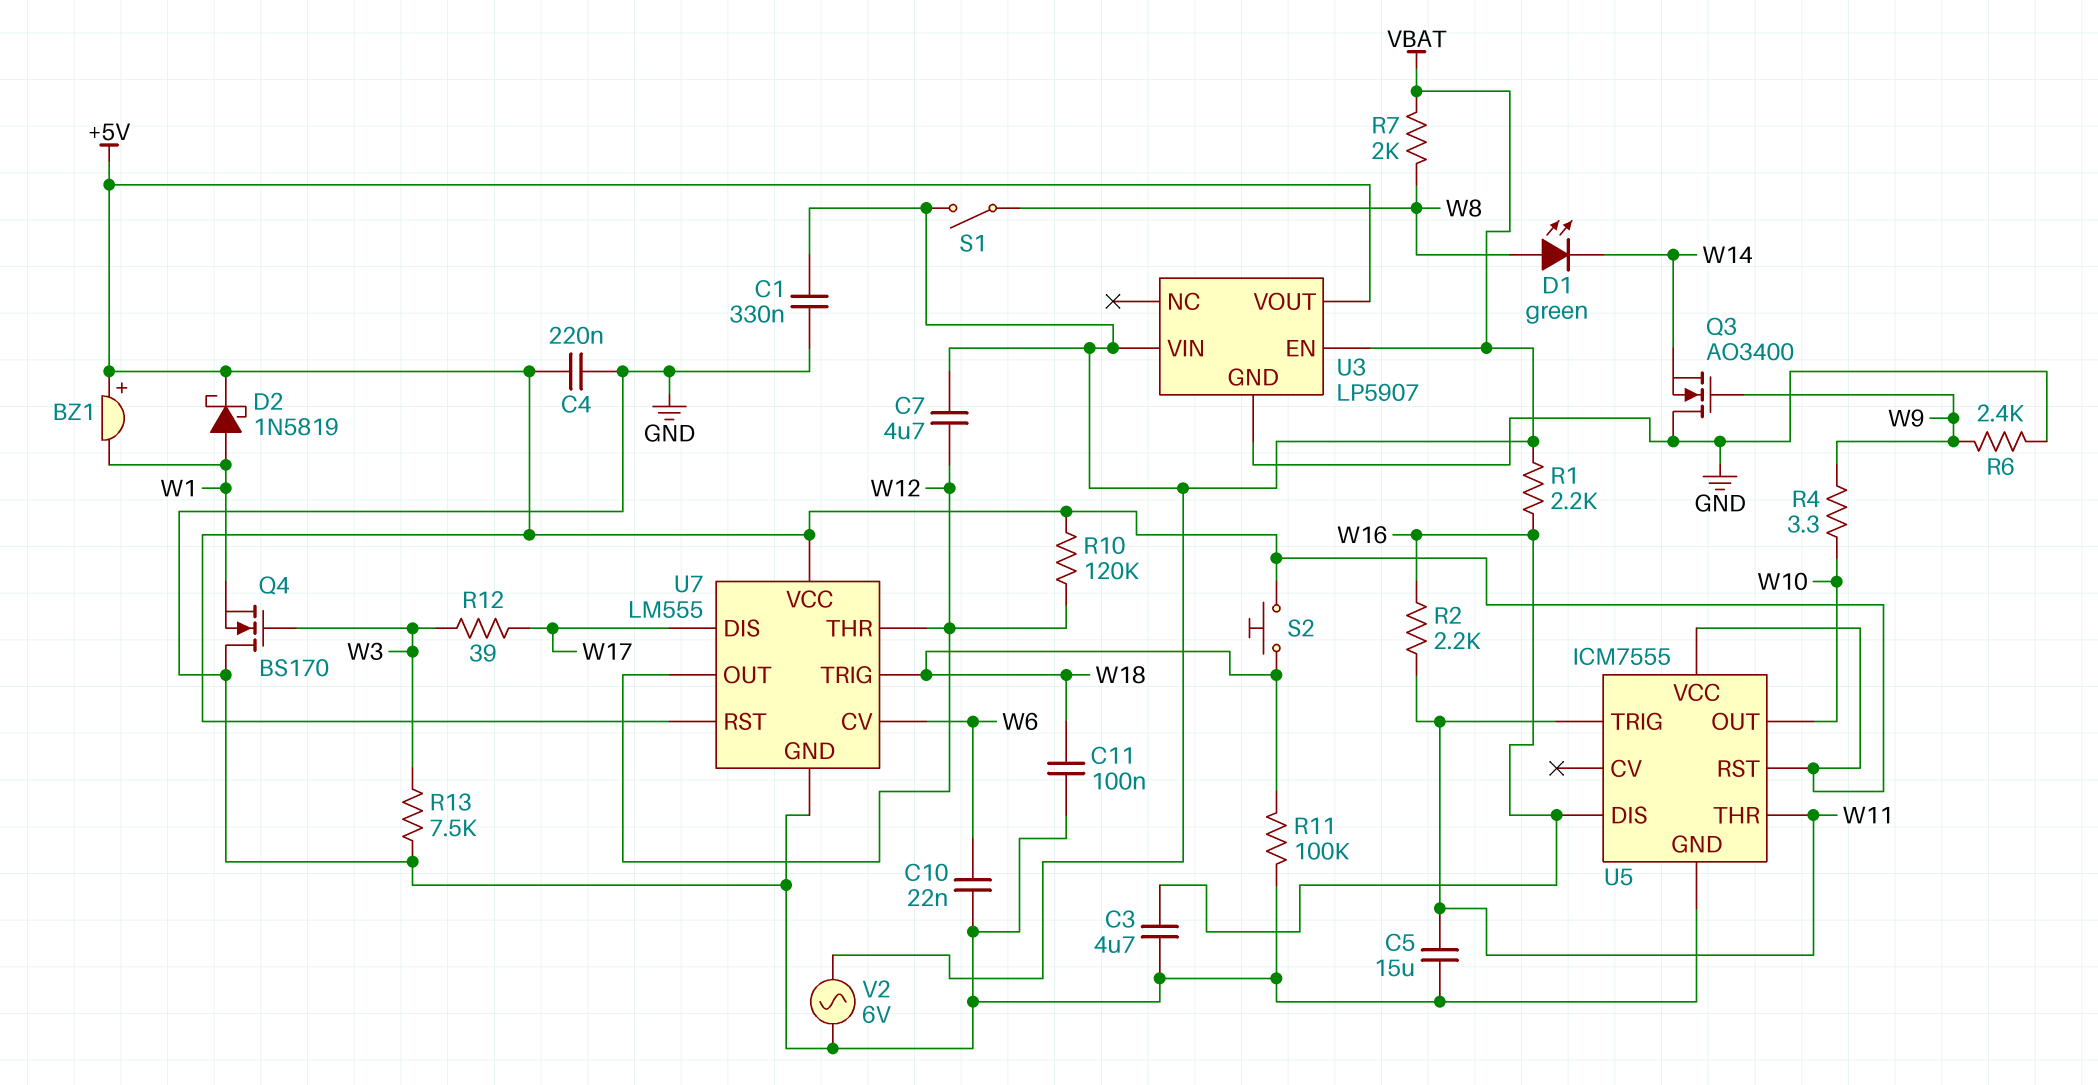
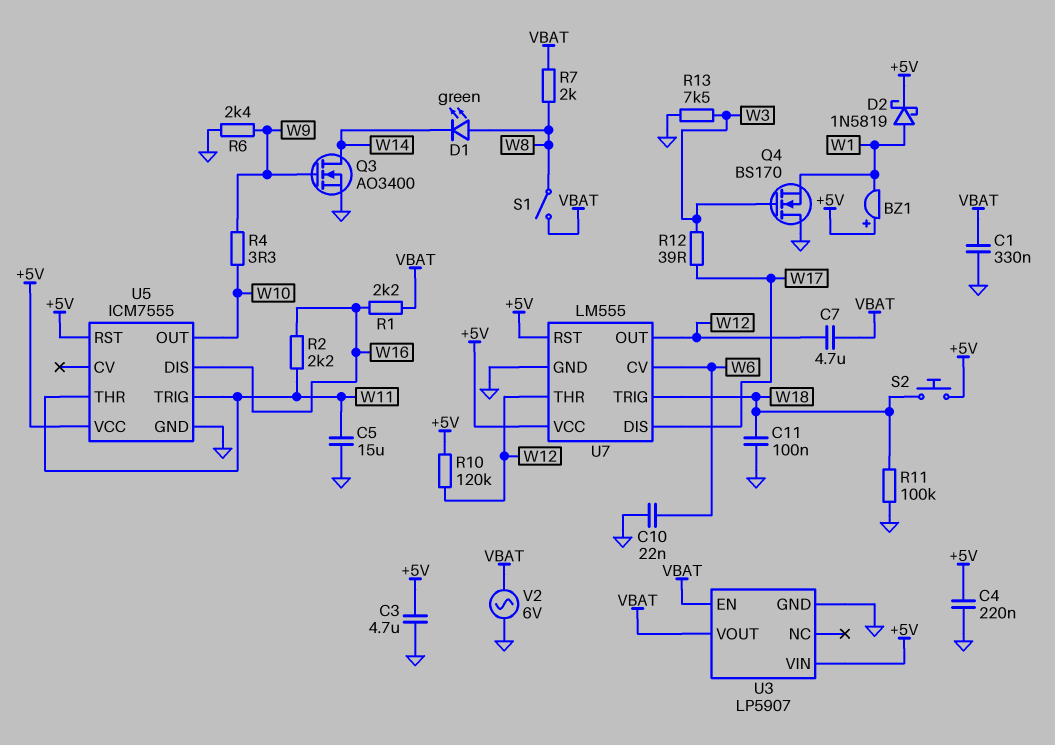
C3: 4.7uF (GND, W16) -> 4.7uF (+5V, GND)
Q3: NMOS AO3400 (G W9, D GND, S W14) -> NMOS AO3400 (G W9, D W14, S GND)
U3 pin VIN: VBAT -> +5V
U3 pin VOUT: +5V -> VBAT

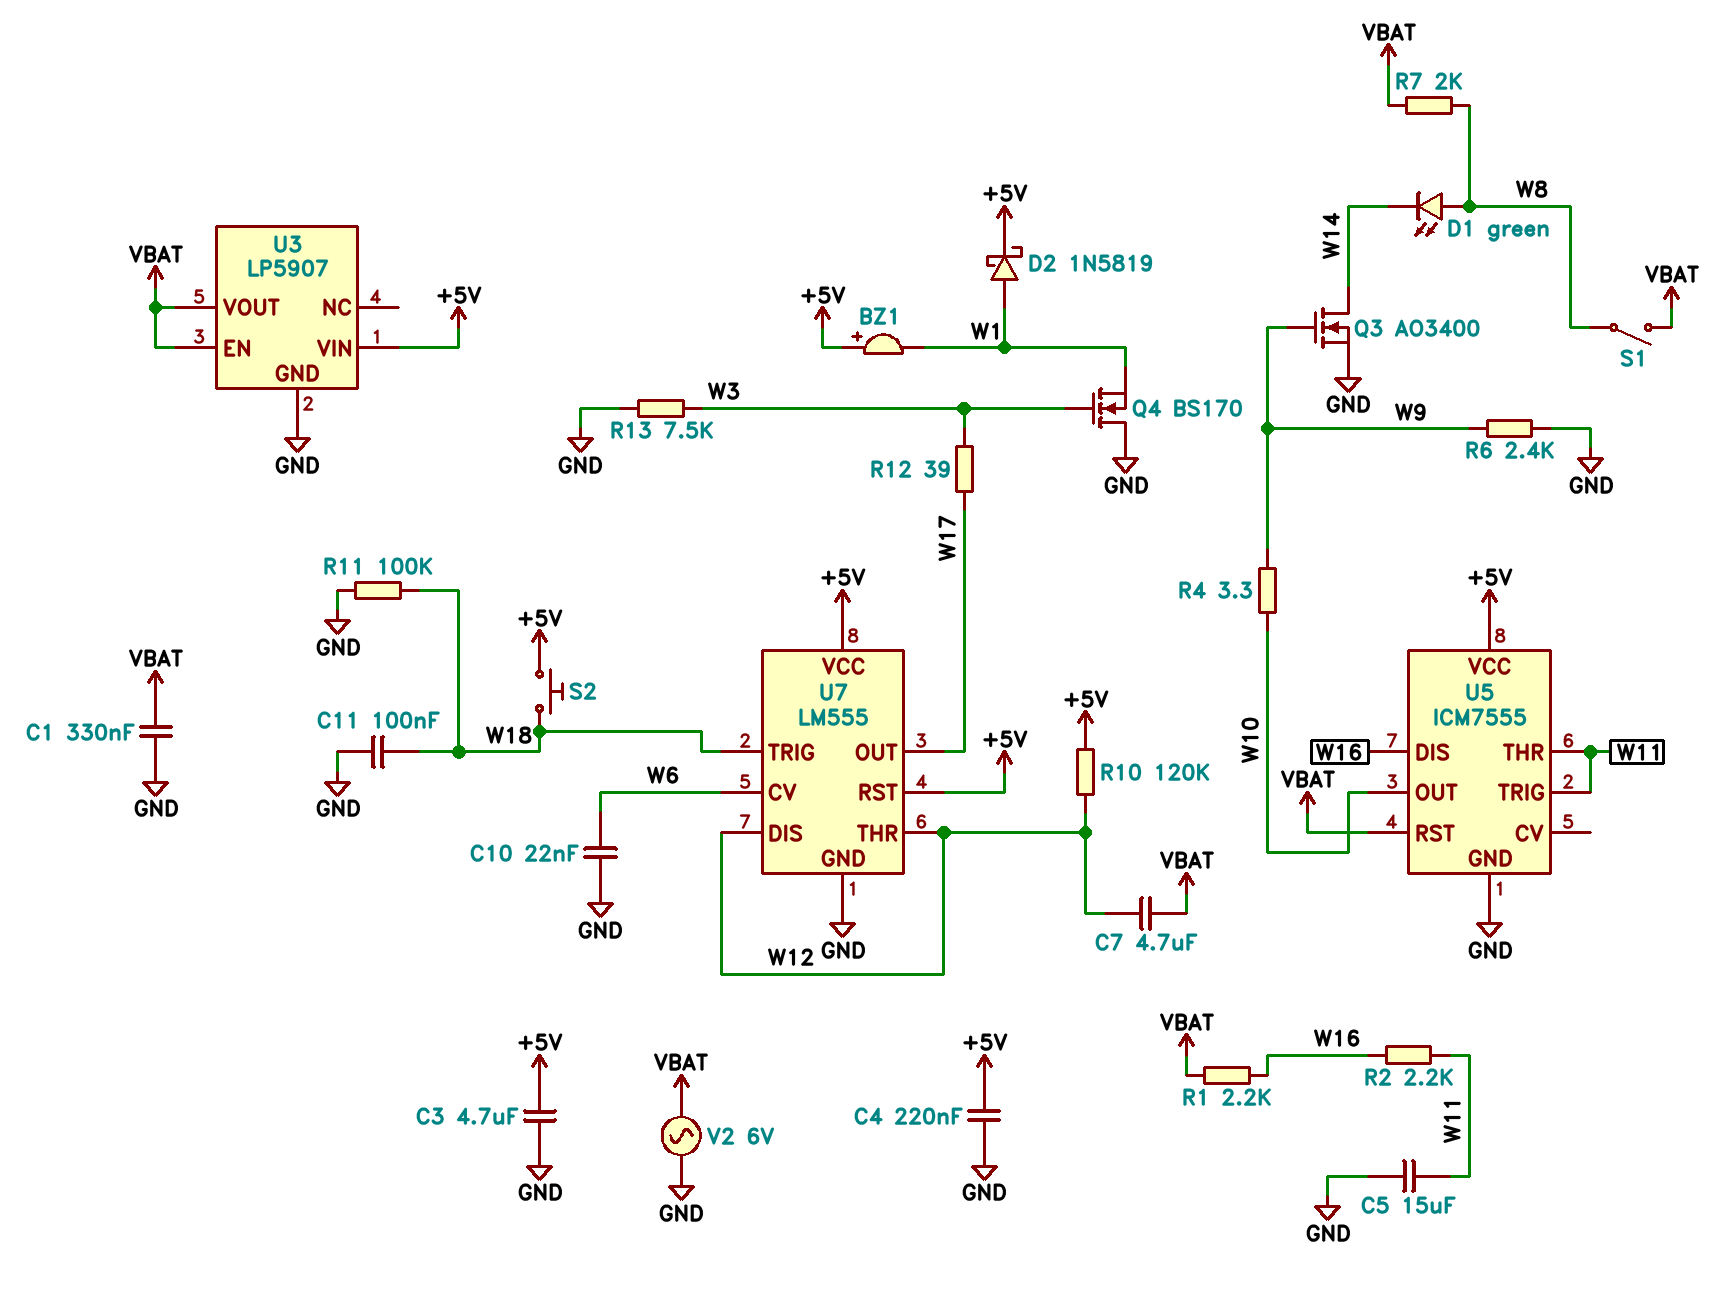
U5 pin RST: +5V -> VBAT
U7 pin DIS: W17 -> W12
U7 pin OUT: W12 -> W17

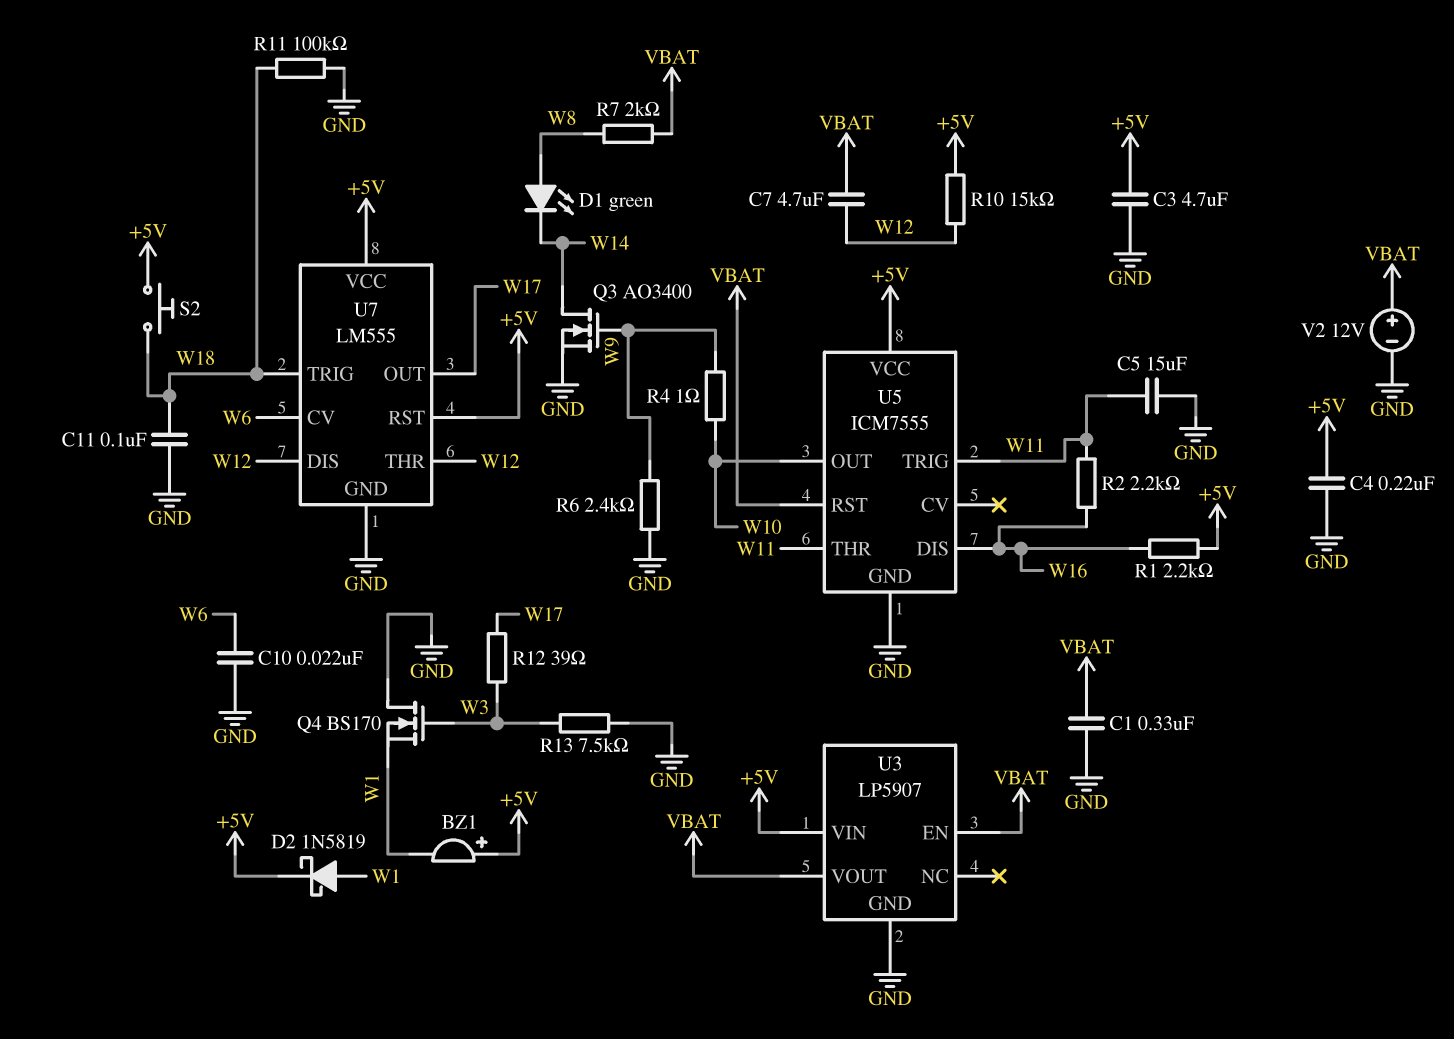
R1: 2.2k (VBAT, W16) -> 2.2k (+5V, W16)
R4: 3.3 (W9, W10) -> 1 (W9, W10)
R10: 120k (+5V, W12) -> 15k (+5V, W12)
S1: switch (VBAT, W8) -> none
V2: AC 6V (GND, VBAT) -> 12V (plus VBAT, minus GND)

